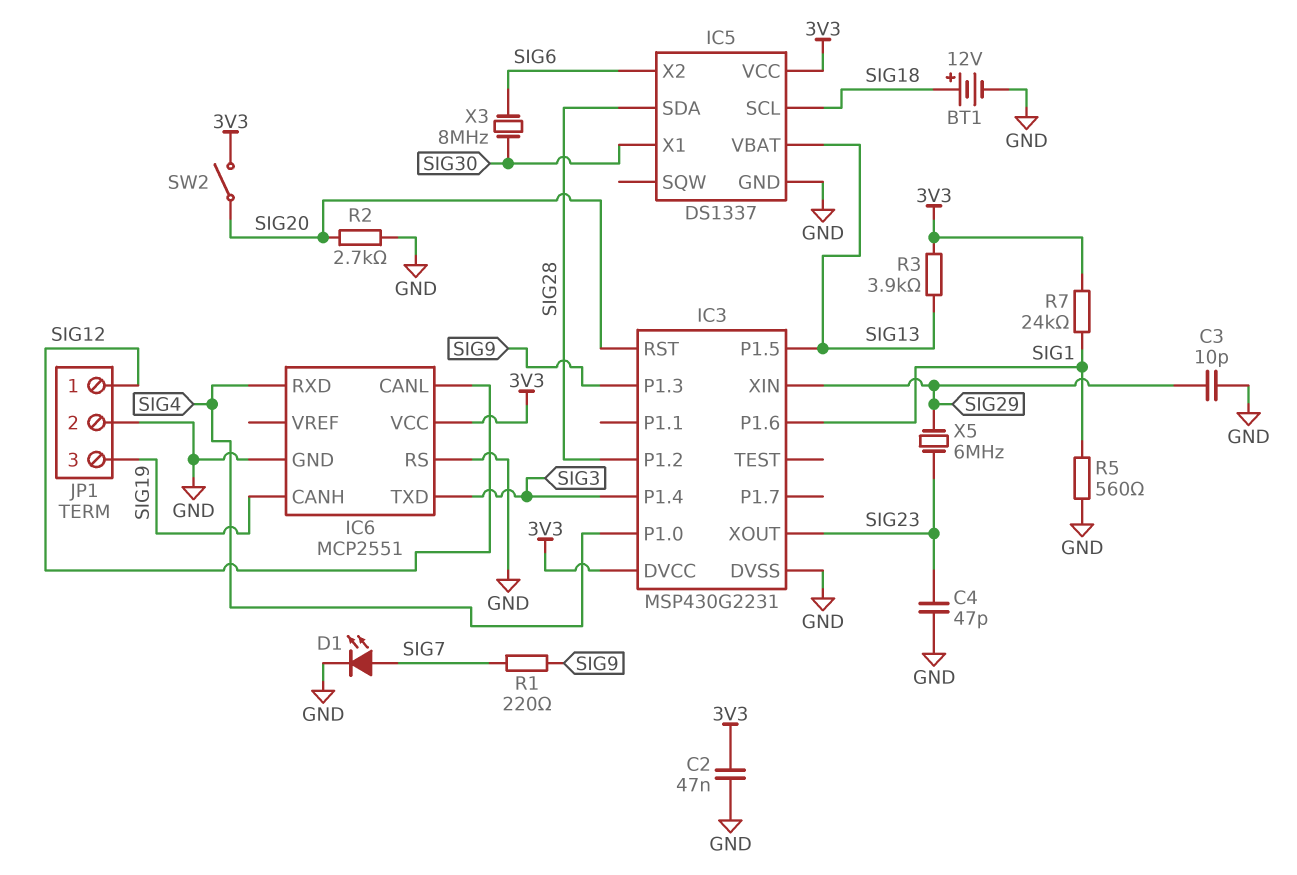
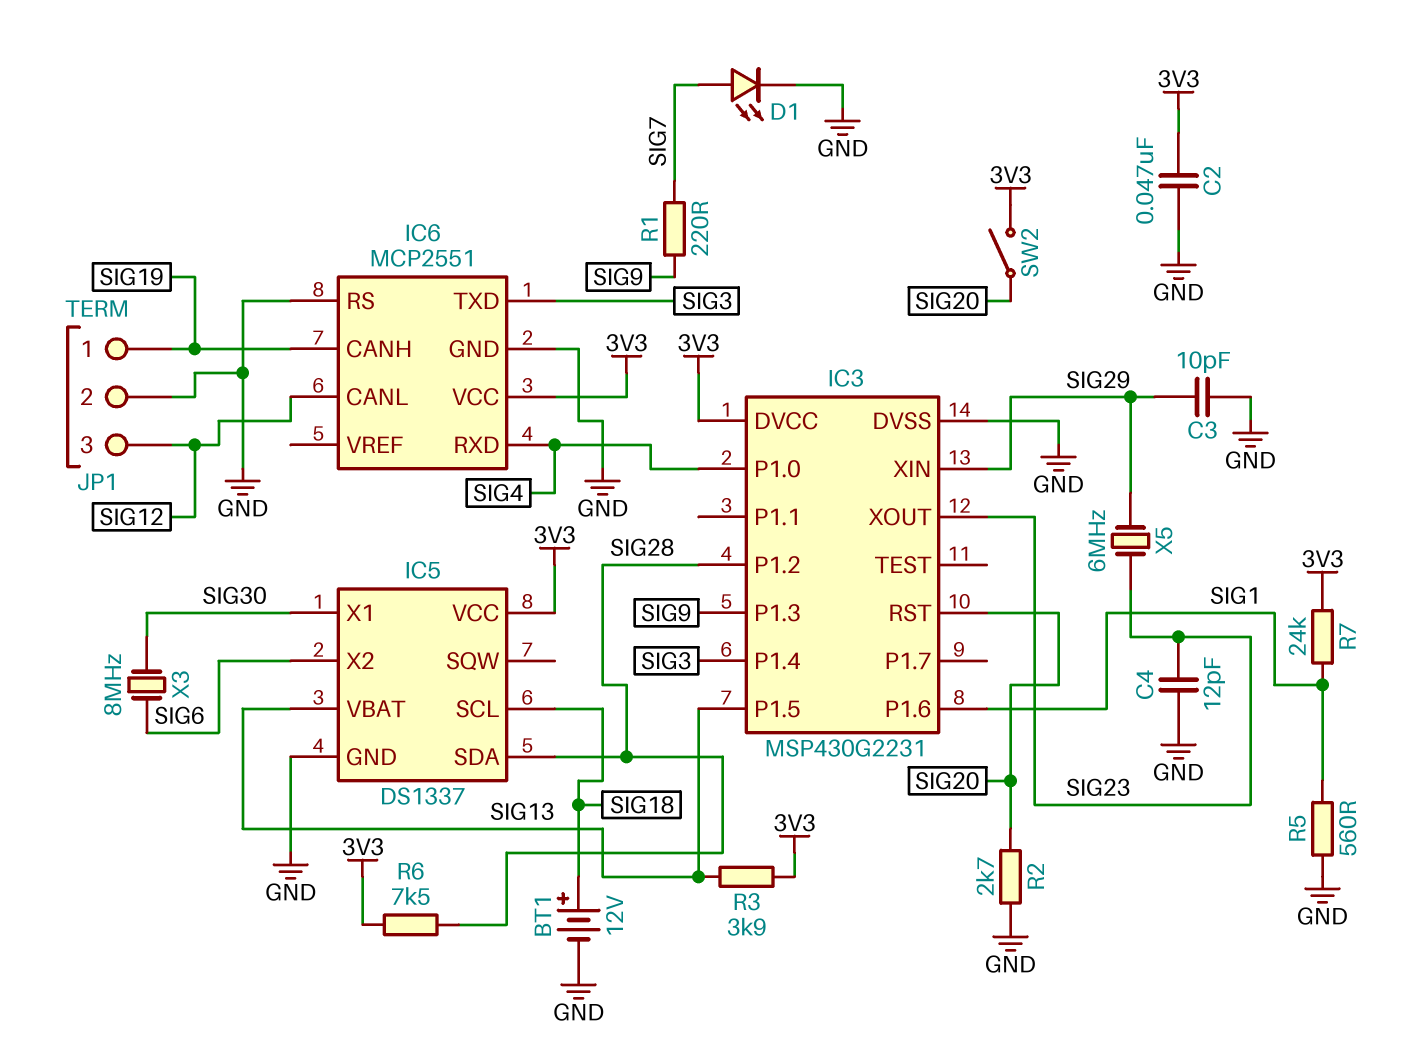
C4: 47pF (GND, SIG23) -> 12pF (GND, SIG23)
JP1 pin 1: SIG12 -> SIG19
JP1 pin 3: SIG19 -> SIG12
R6: none -> 7.5k (3V3, SIG28)

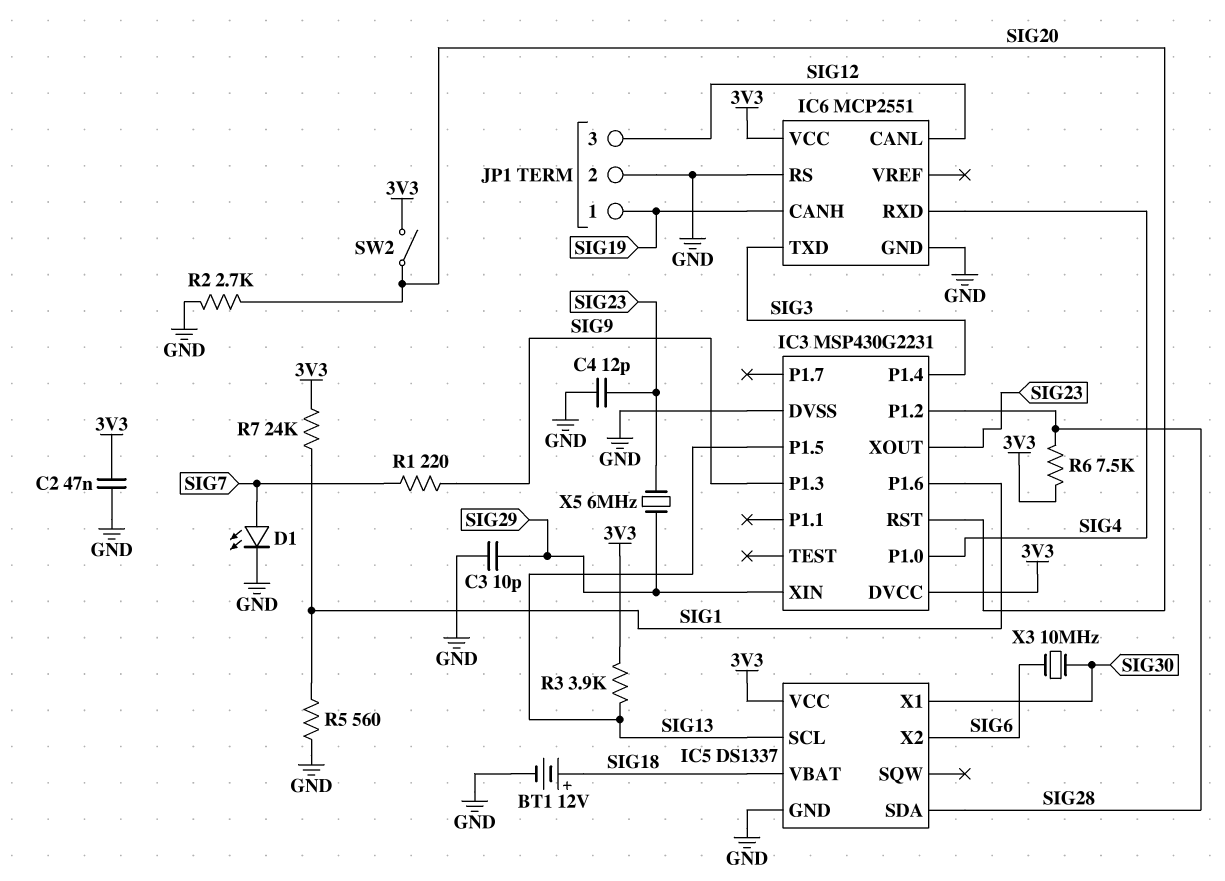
IC5 pin SCL: SIG18 -> SIG13
IC5 pin VBAT: SIG13 -> SIG18
X3: 8MHz (SIG6, SIG30) -> 10MHz (SIG6, SIG30)

